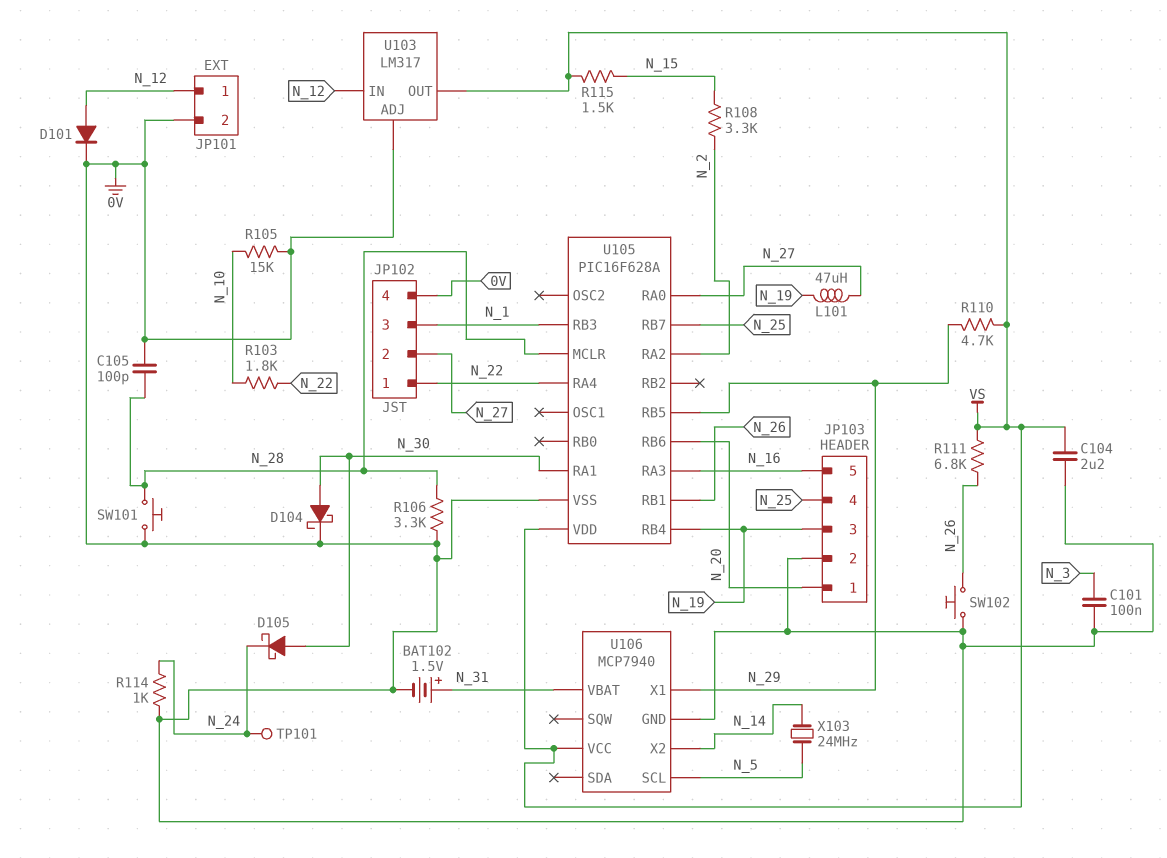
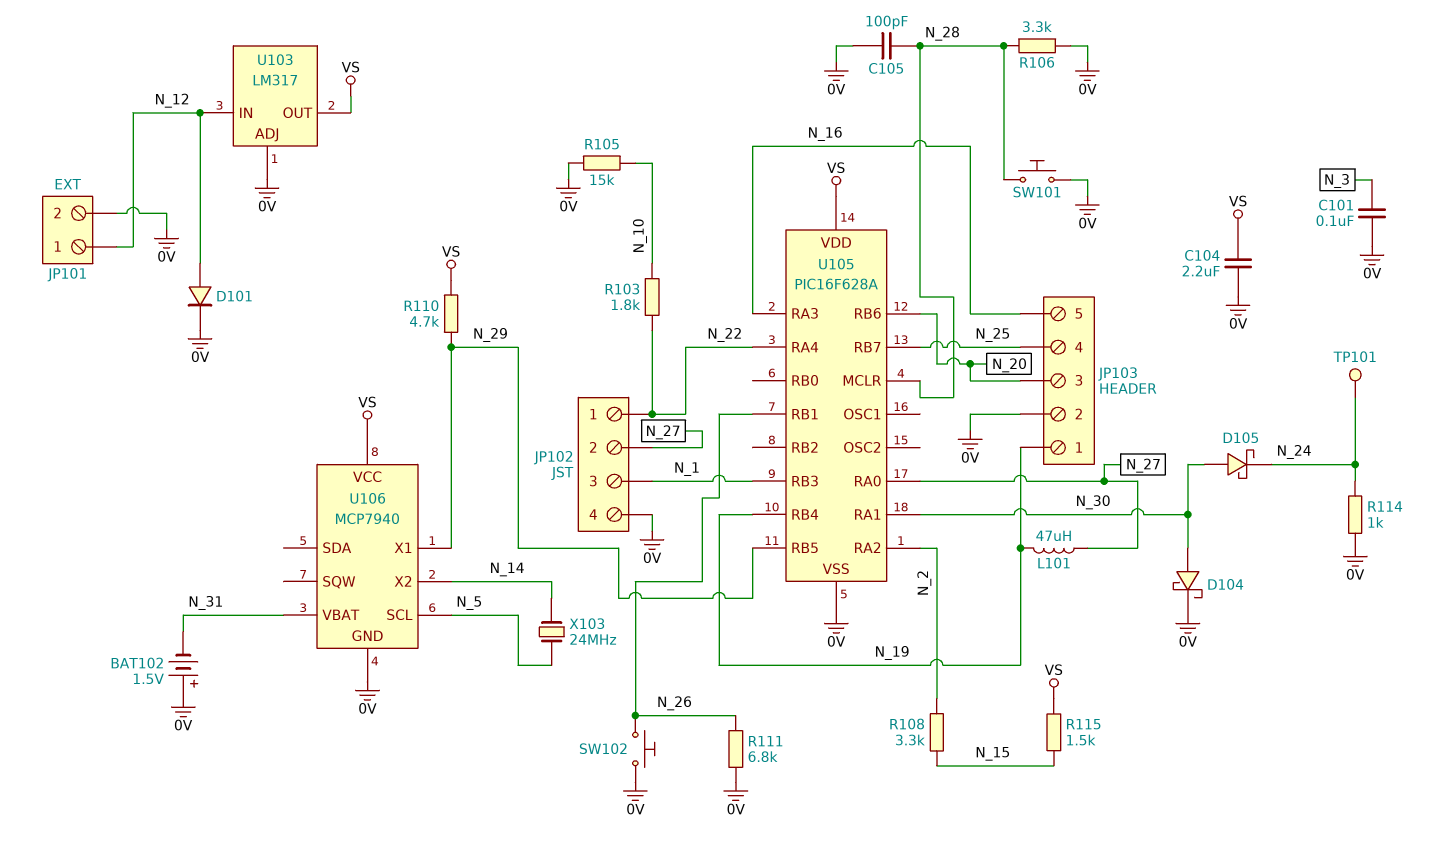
BAT102: 1.5V (plus N_31, minus 0V) -> 1.5V (plus 0V, minus N_31)
JP103 pin 1: N_20 -> N_19
JP103 pin 3: N_19 -> N_20
R111: 6.8k (N_26, VS) -> 6.8k (0V, N_26)

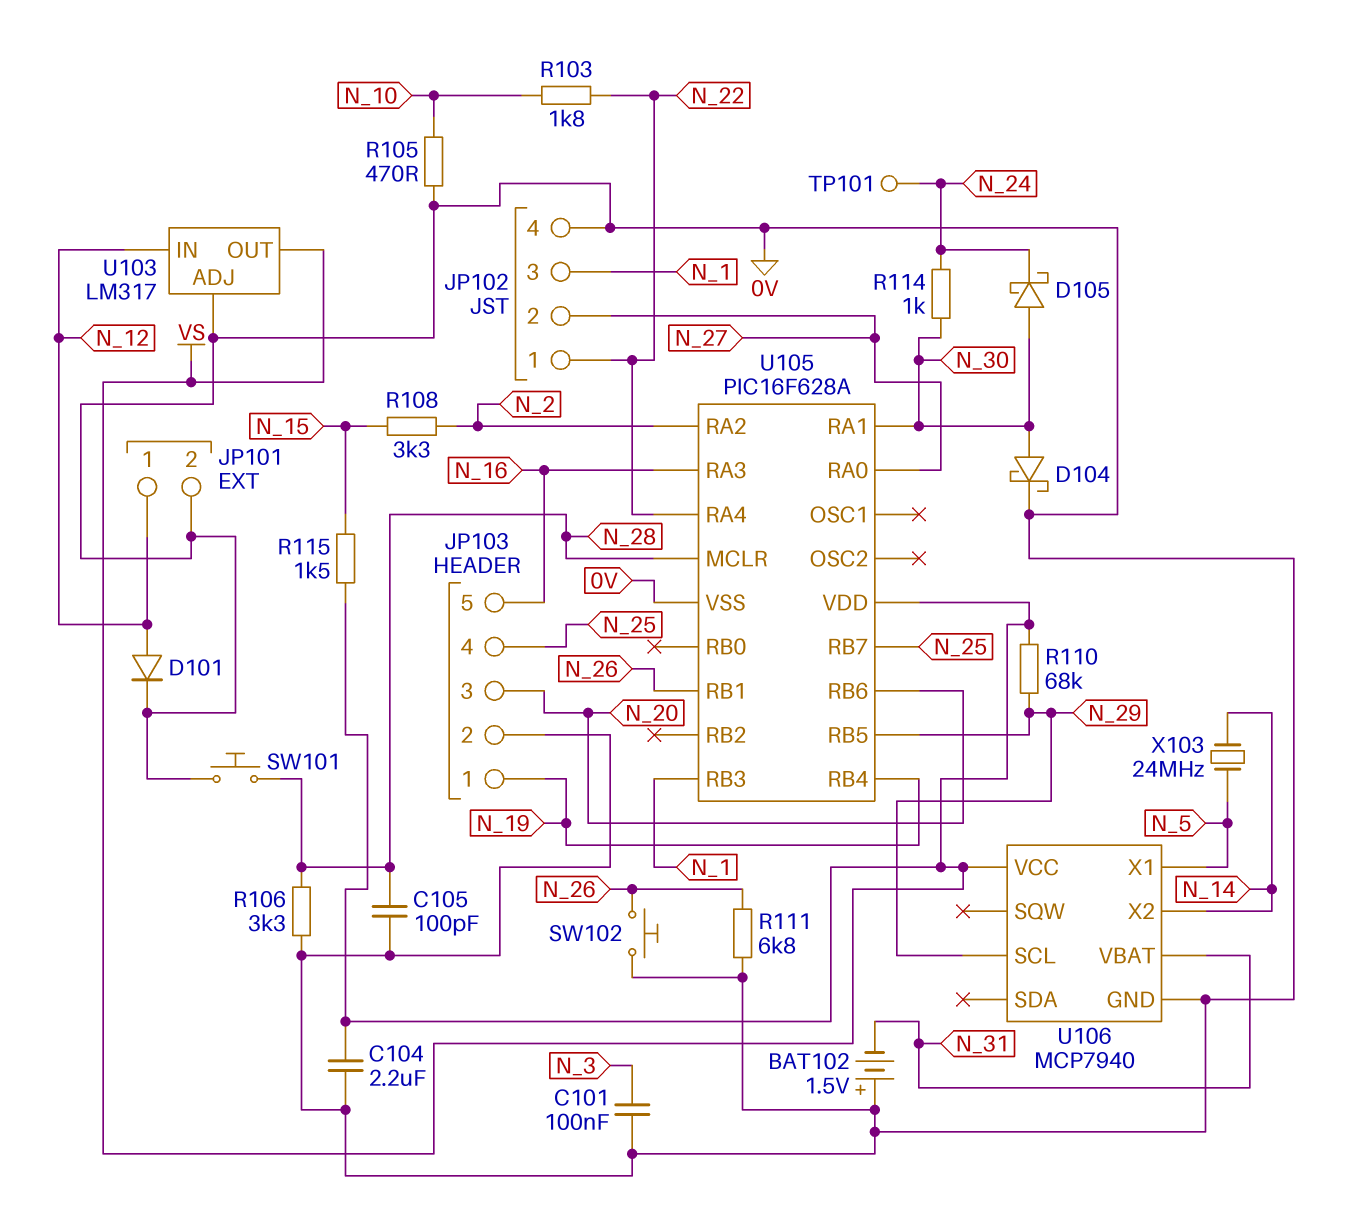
L101: 47uH (N_19, N_27) -> none
R105: 15k (0V, N_10) -> 470 (0V, N_10)
R110: 4.7k (N_29, VS) -> 68k (N_29, VS)
R114: 1k (0V, N_24) -> 1k (N_24, N_30)
U106 pin SCL: N_5 -> N_29
U106 pin X1: N_29 -> N_5

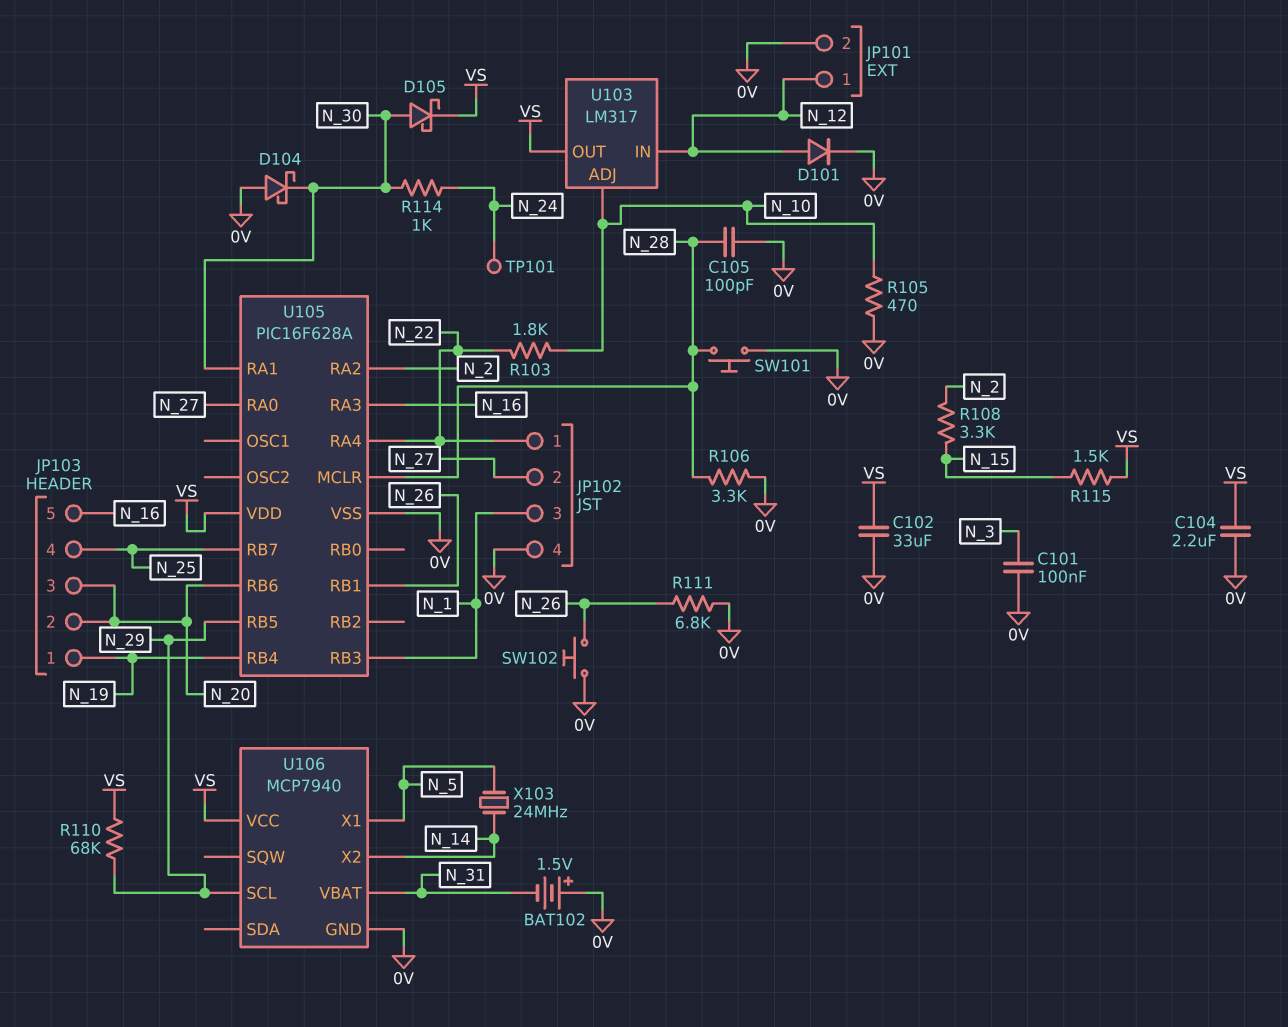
C102: none -> 33uF (0V, VS)
D104: schottky (A N_30, K 0V) -> schottky (A 0V, K N_30)
D105: schottky (A N_30, K N_24) -> schottky (A N_30, K VS)
JP103 pin 2: 0V -> N_20
U103 pin ADJ: 0V -> N_10

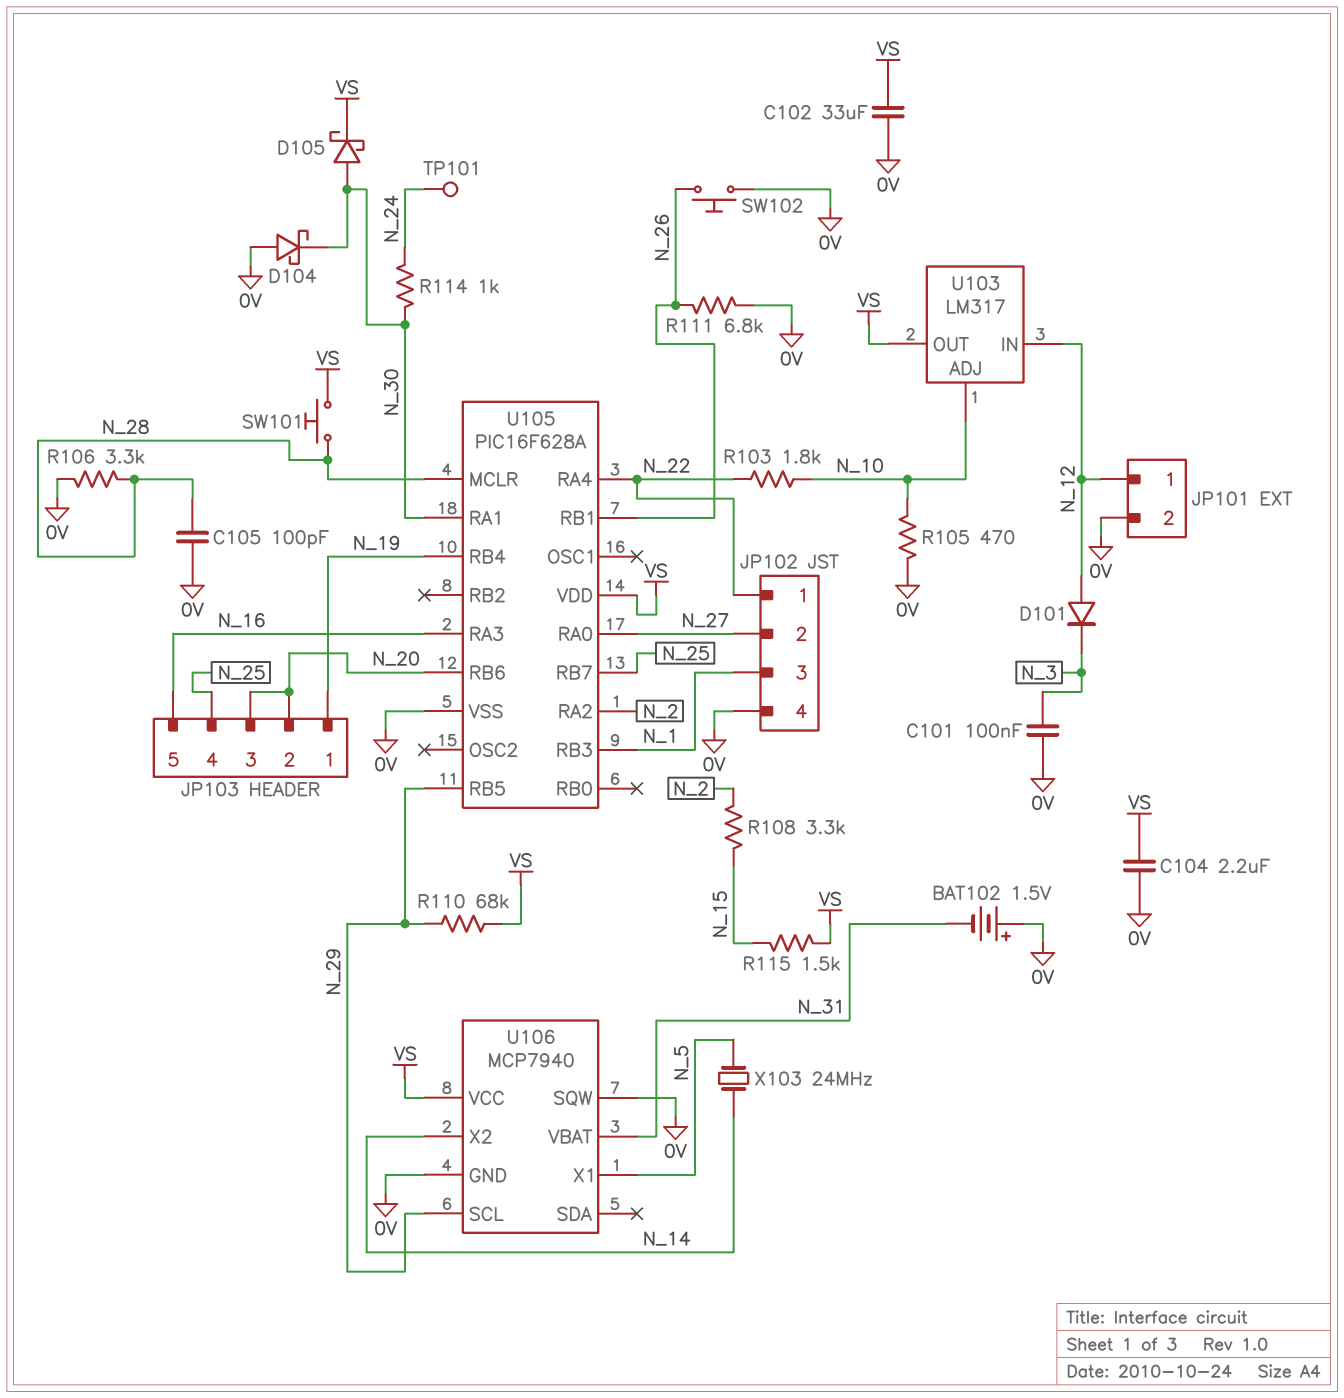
D101: diode (A N_12, K 0V) -> diode (A N_12, K N_3)
SW101: button (0V, N_28) -> button (N_28, VS)
U106 pin SQW: none -> 0V

